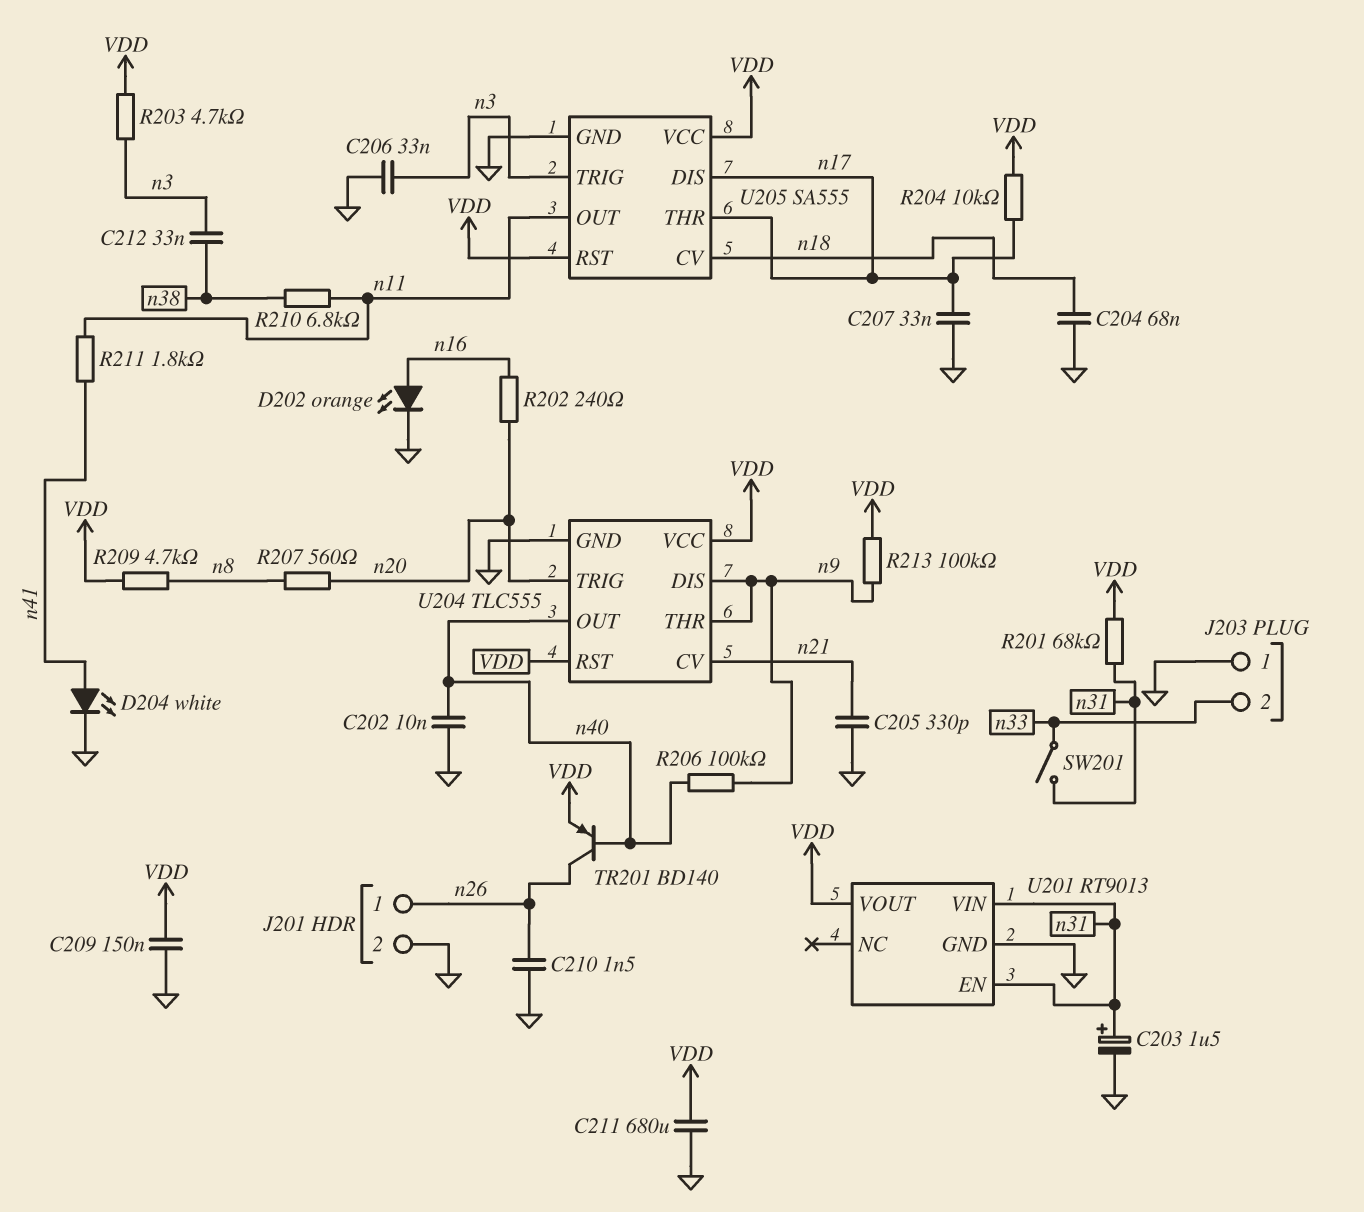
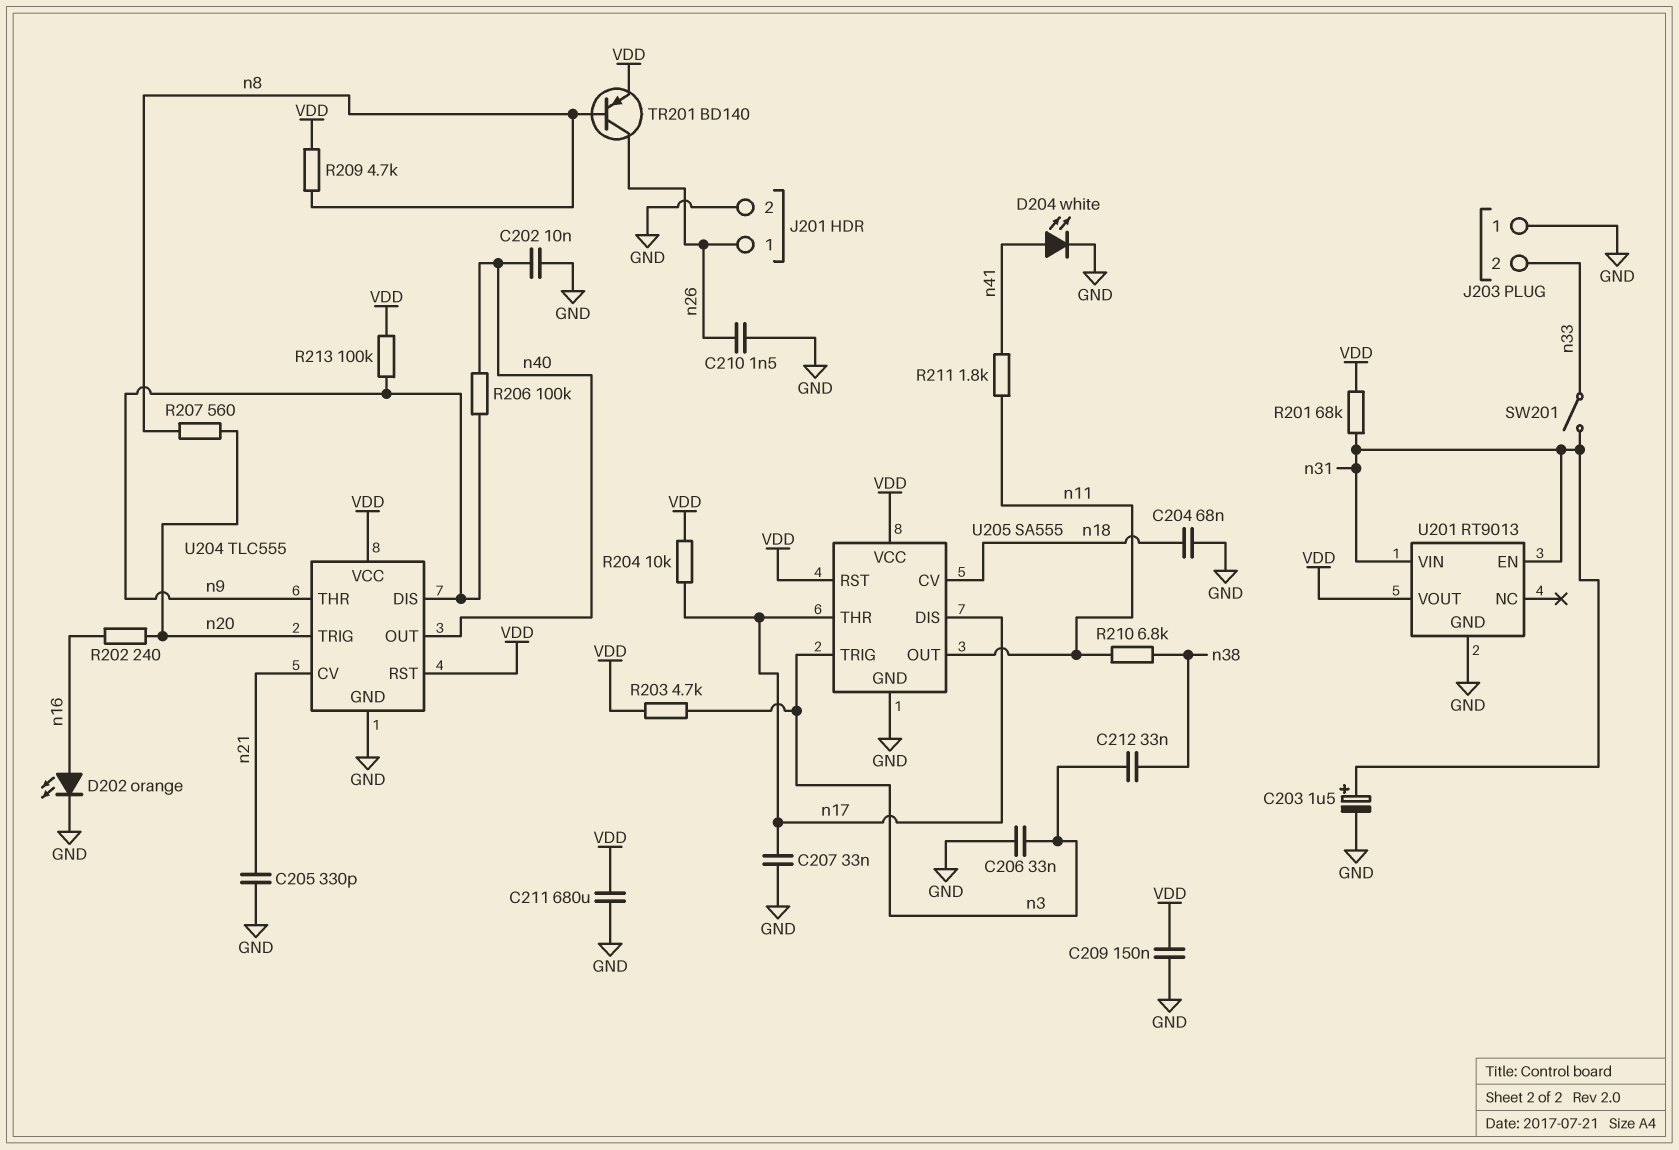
TR201: PNP BD140 (B n40, C n26, E VDD) -> PNP BD140 (B n8, C n26, E VDD)

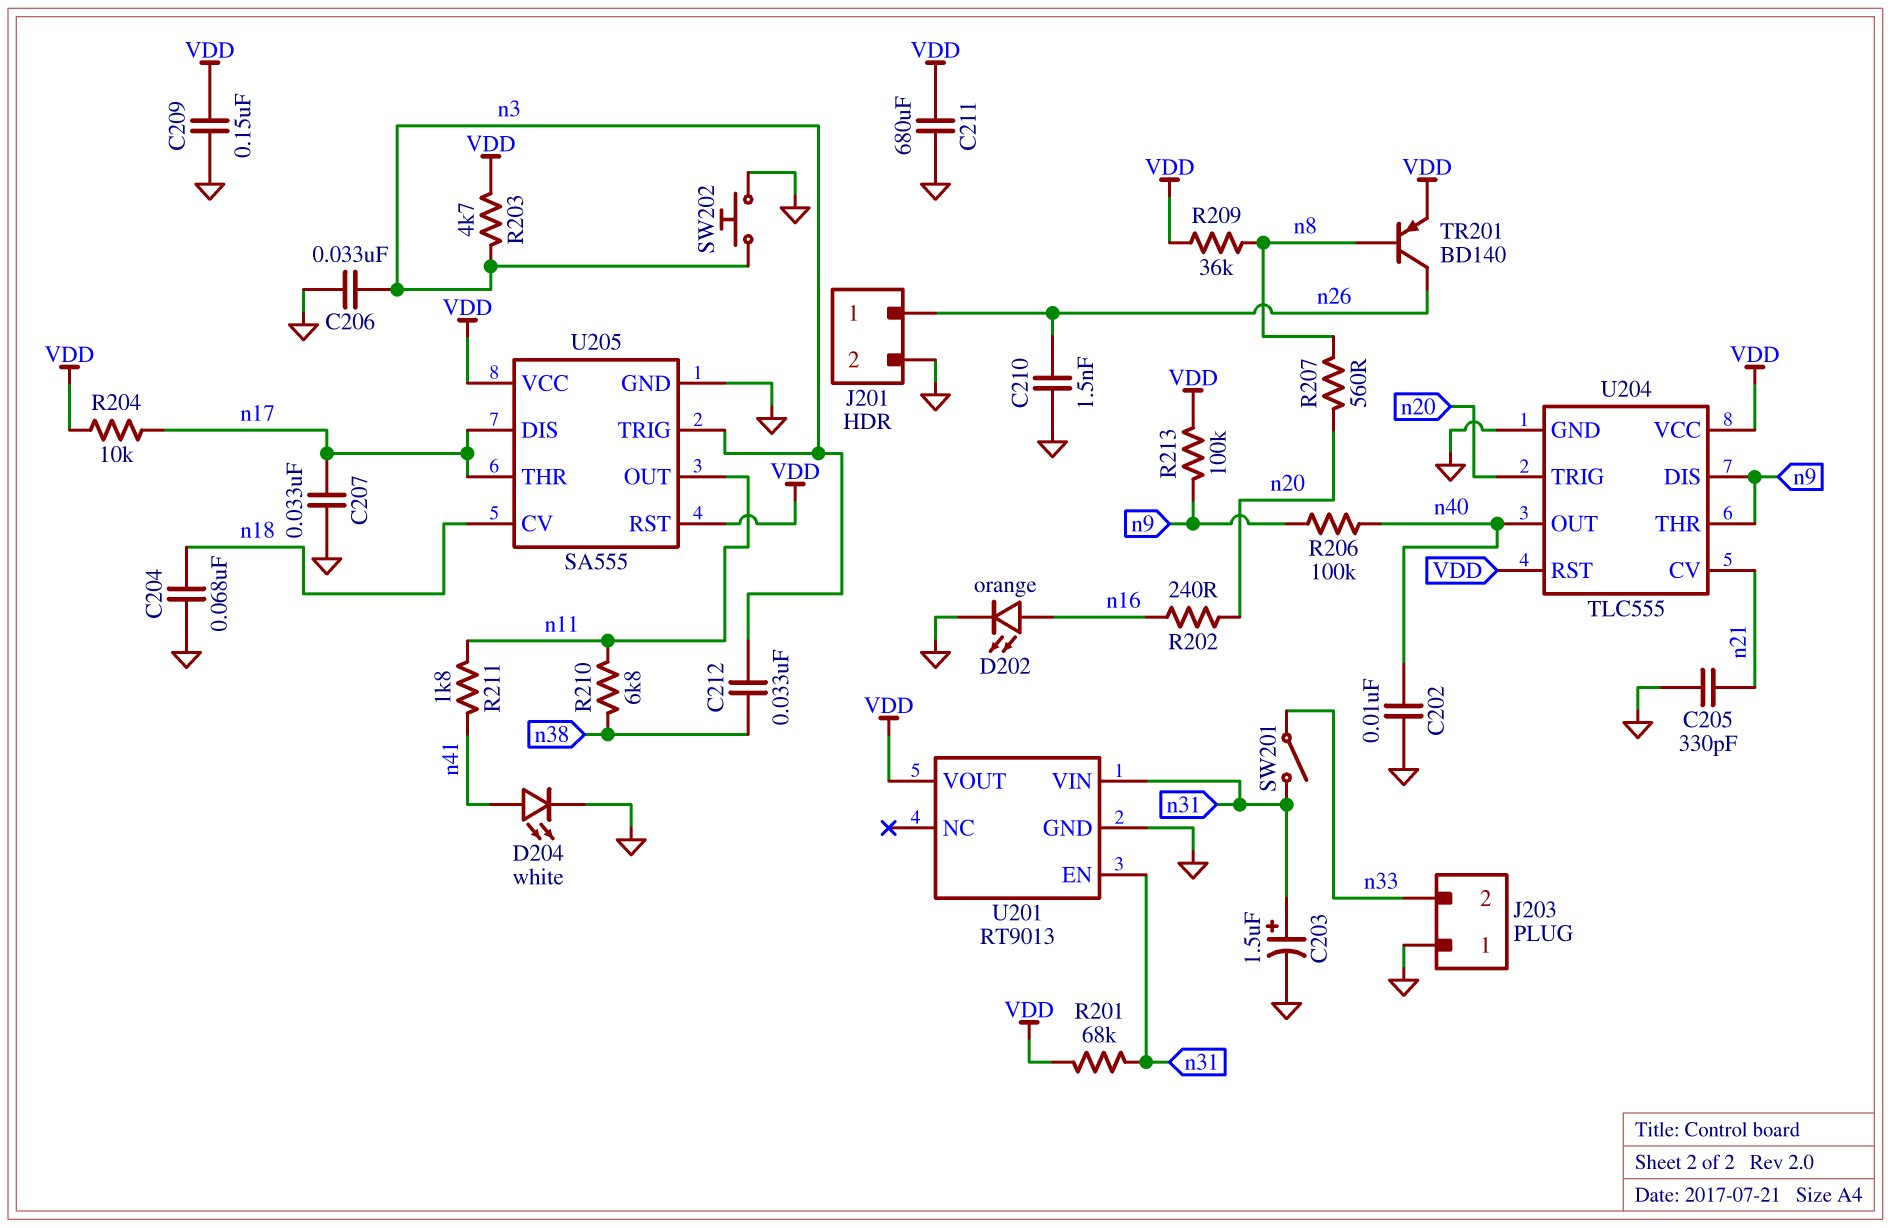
R209: 4.7k (VDD, n8) -> 36k (VDD, n8)
SW202: none -> button (GND, n3)

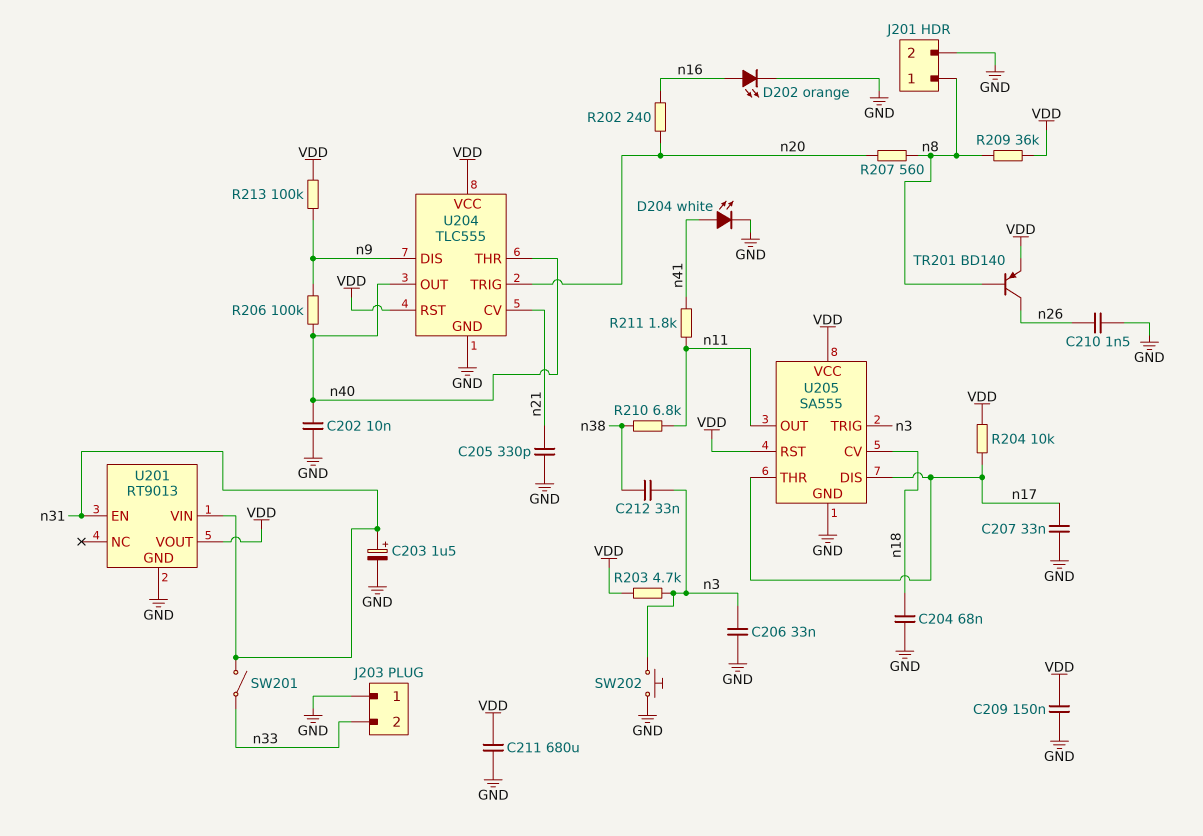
J201 pin 1: n26 -> n8
R201: 68k (VDD, n31) -> none
U204 pin THR: n9 -> n40

